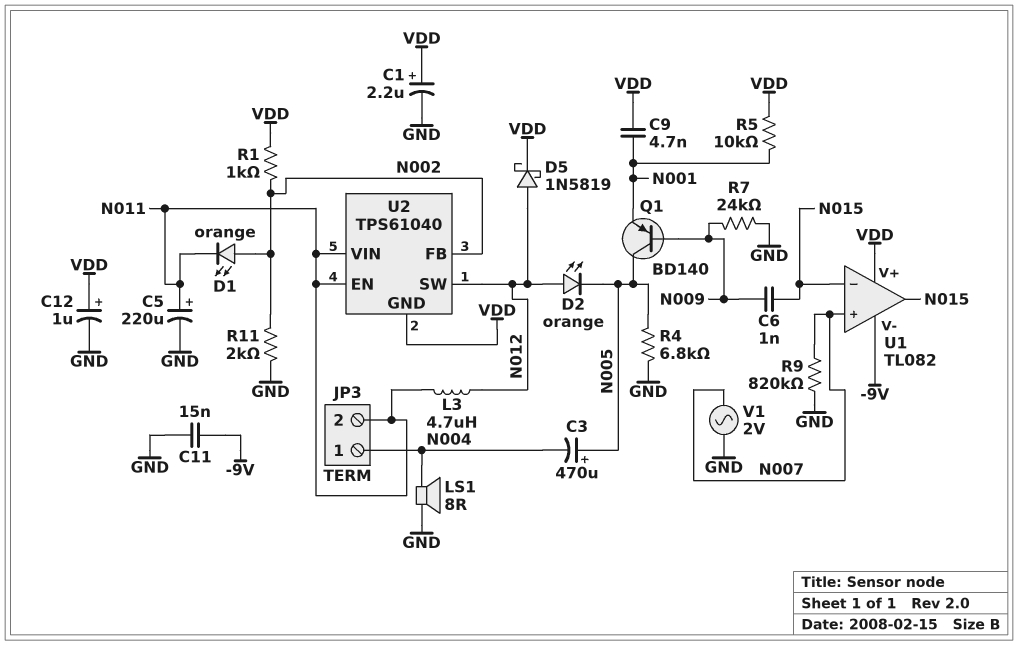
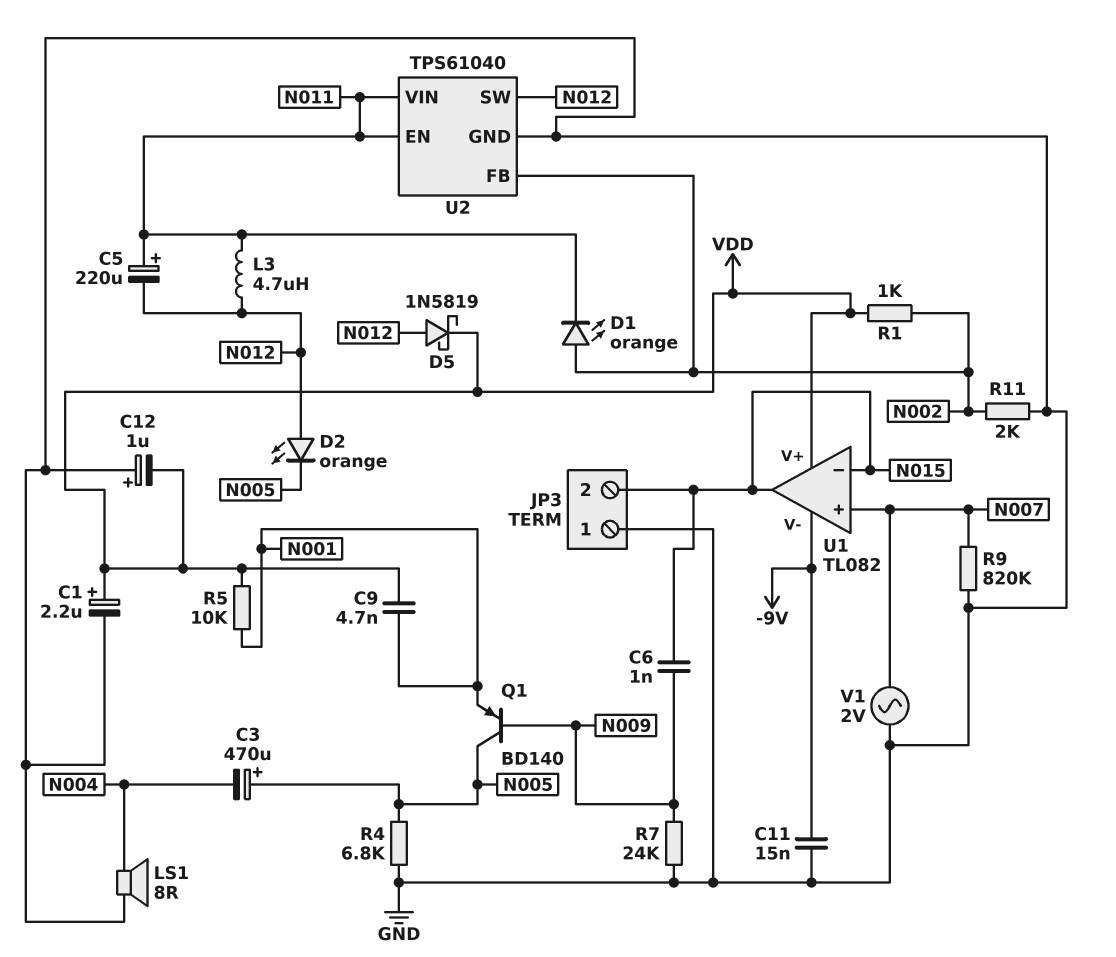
C5: 220uF (plus N011, minus GND) -> 220uF (plus N011, minus N012)
C12: 1uF (plus VDD, minus GND) -> 1uF (plus GND, minus VDD)
JP3 pin 1: N004 -> GND
JP3 pin 2: N011 -> N015
U2 pin GND: VDD -> GND

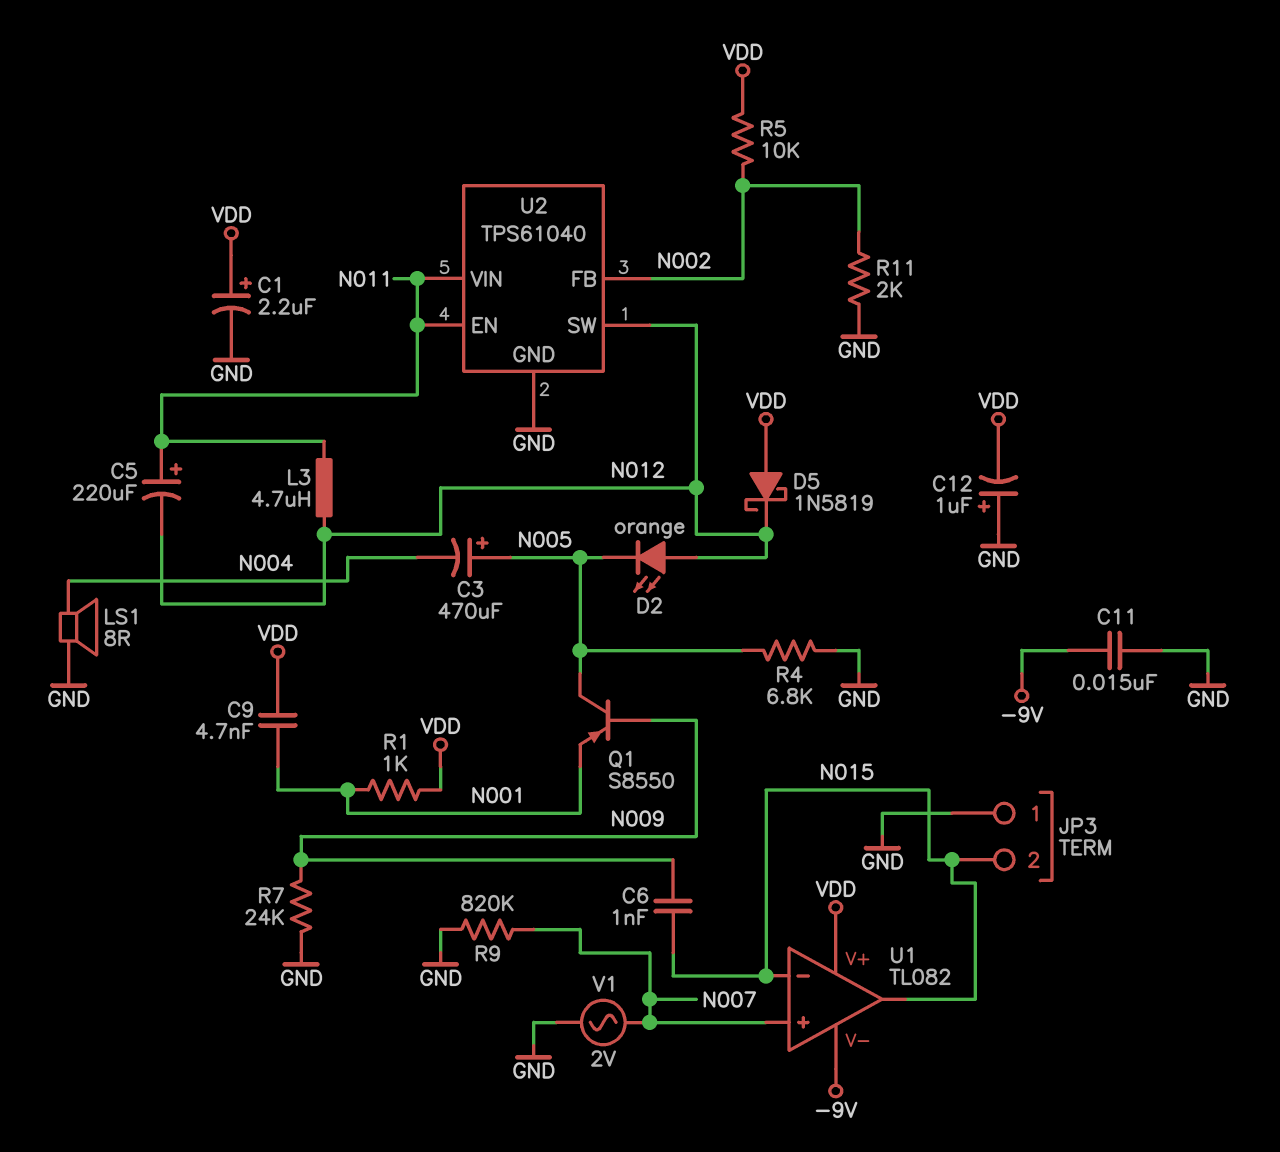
D1: LED orange (A N002, K N011) -> none
D5: schottky 1N5819 (A N012, K VDD) -> schottky 1N5819 (A VDD, K N012)
Q1: PNP BD140 (B N009, C N005, E N001) -> PNP S8550 (B N009, C N005, E N001)
R1: 1k (N002, VDD) -> 1k (N001, VDD)
R5: 10k (N001, VDD) -> 10k (N002, VDD)

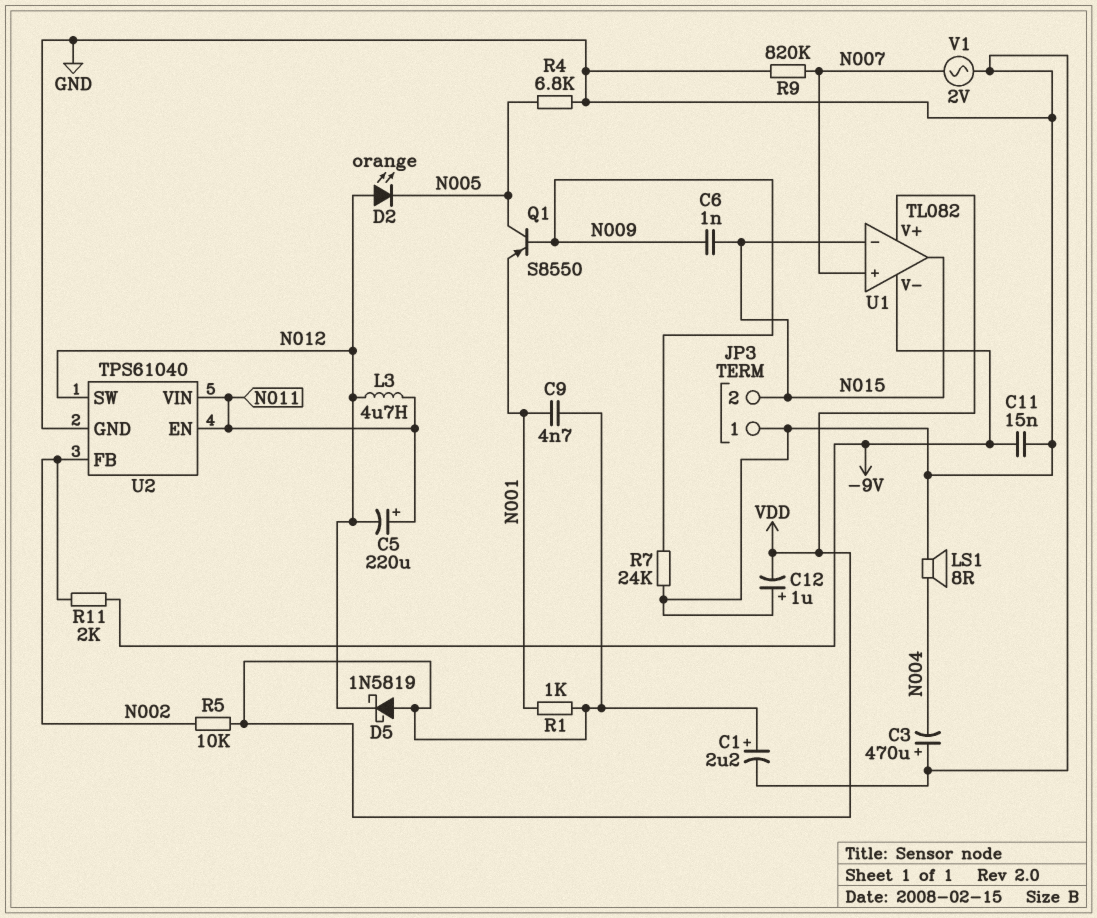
C3: 470uF (plus N005, minus N004) -> 470uF (plus GND, minus N004)
R11: 2k (GND, N002) -> 2k (-9V, N002)

